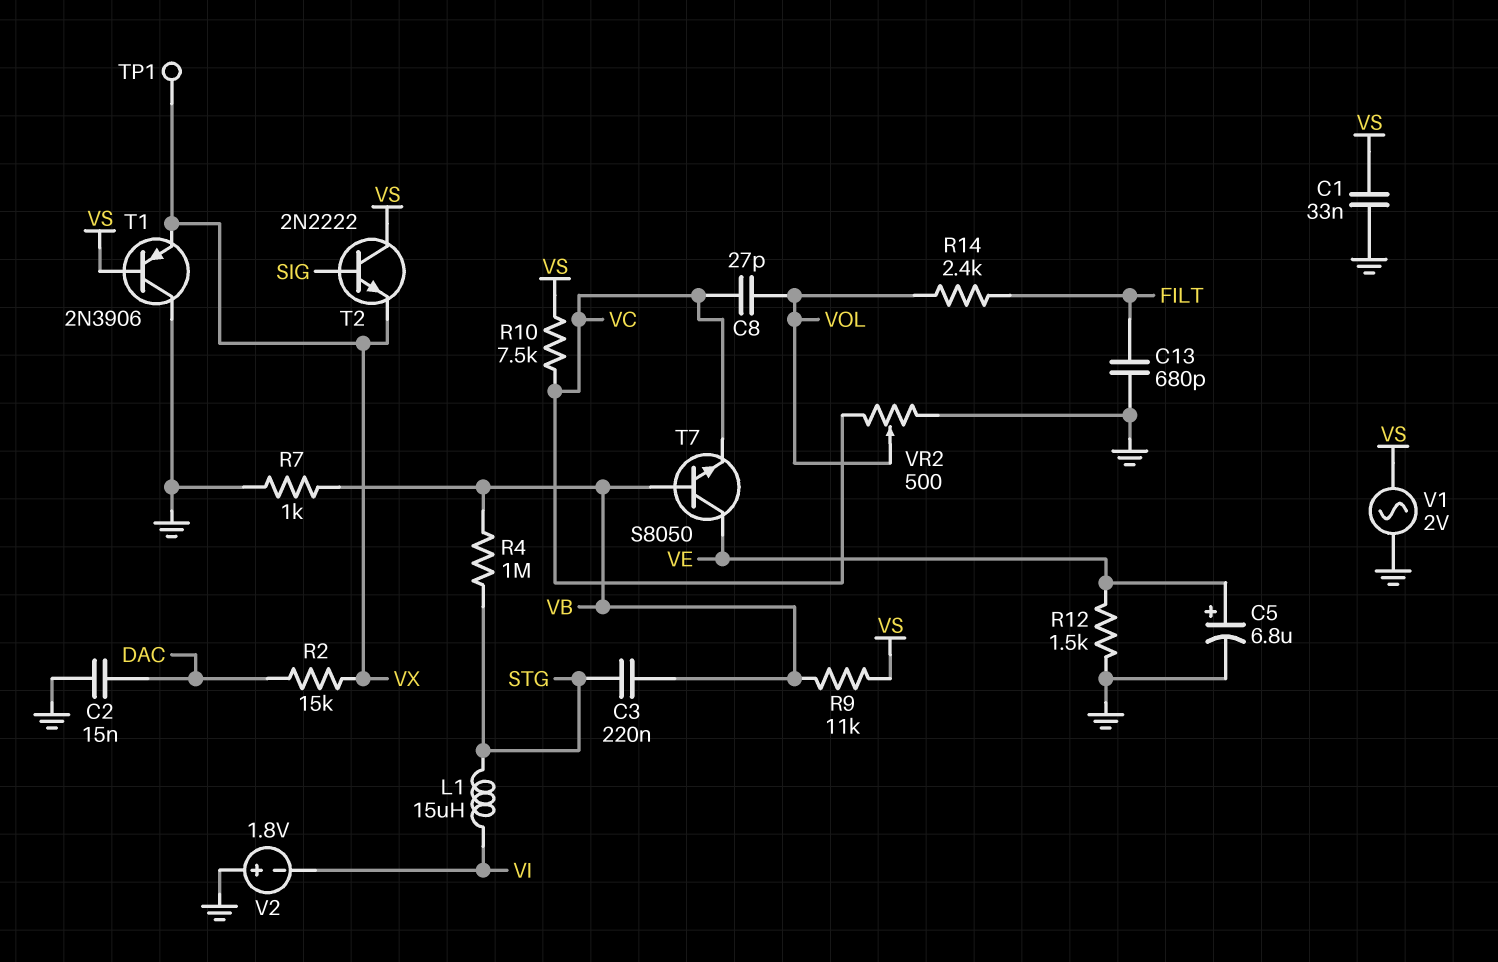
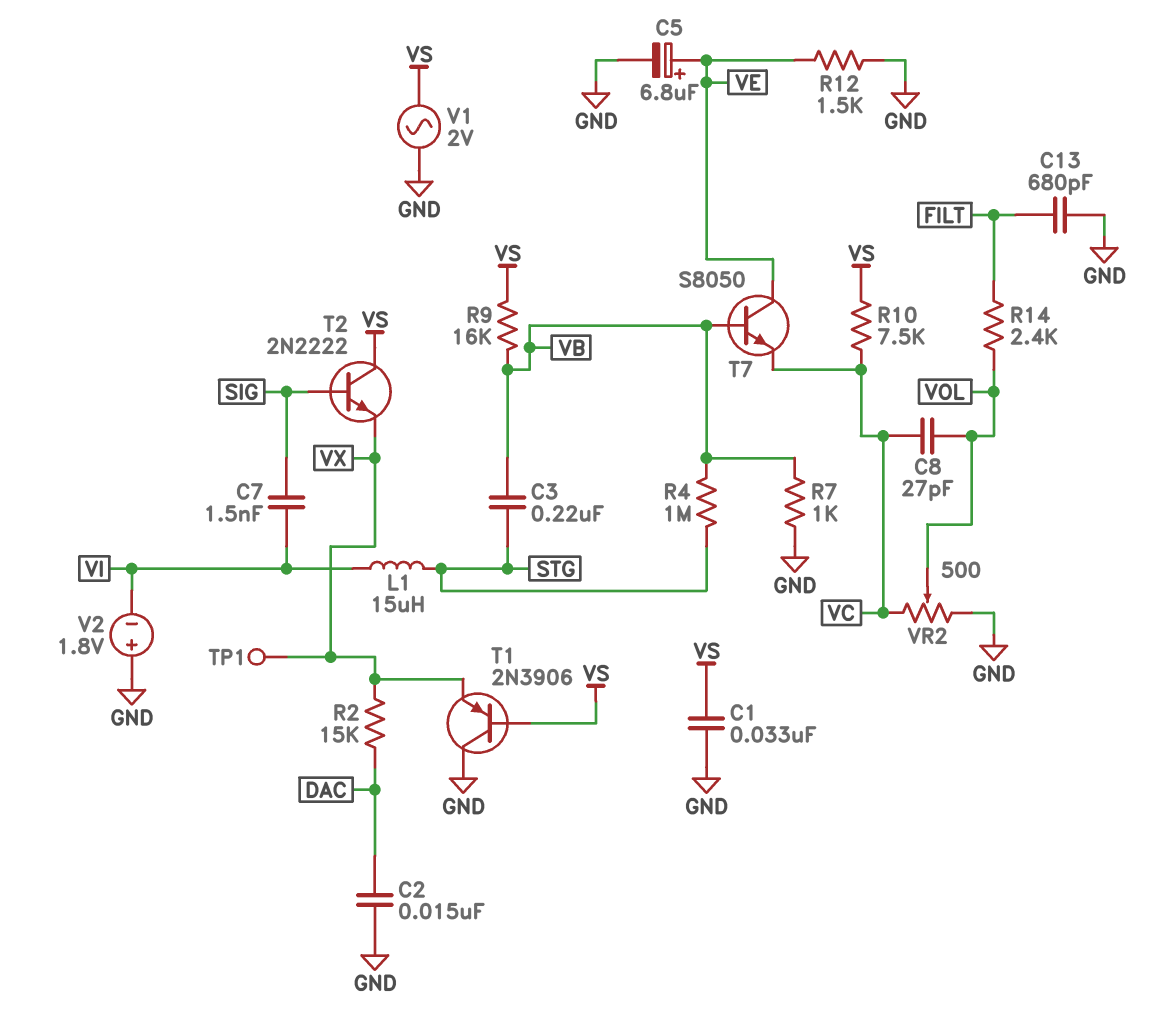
C7: none -> 1.5nF (SIG, VI)
R9: 11k (VB, VS) -> 16k (VB, VS)

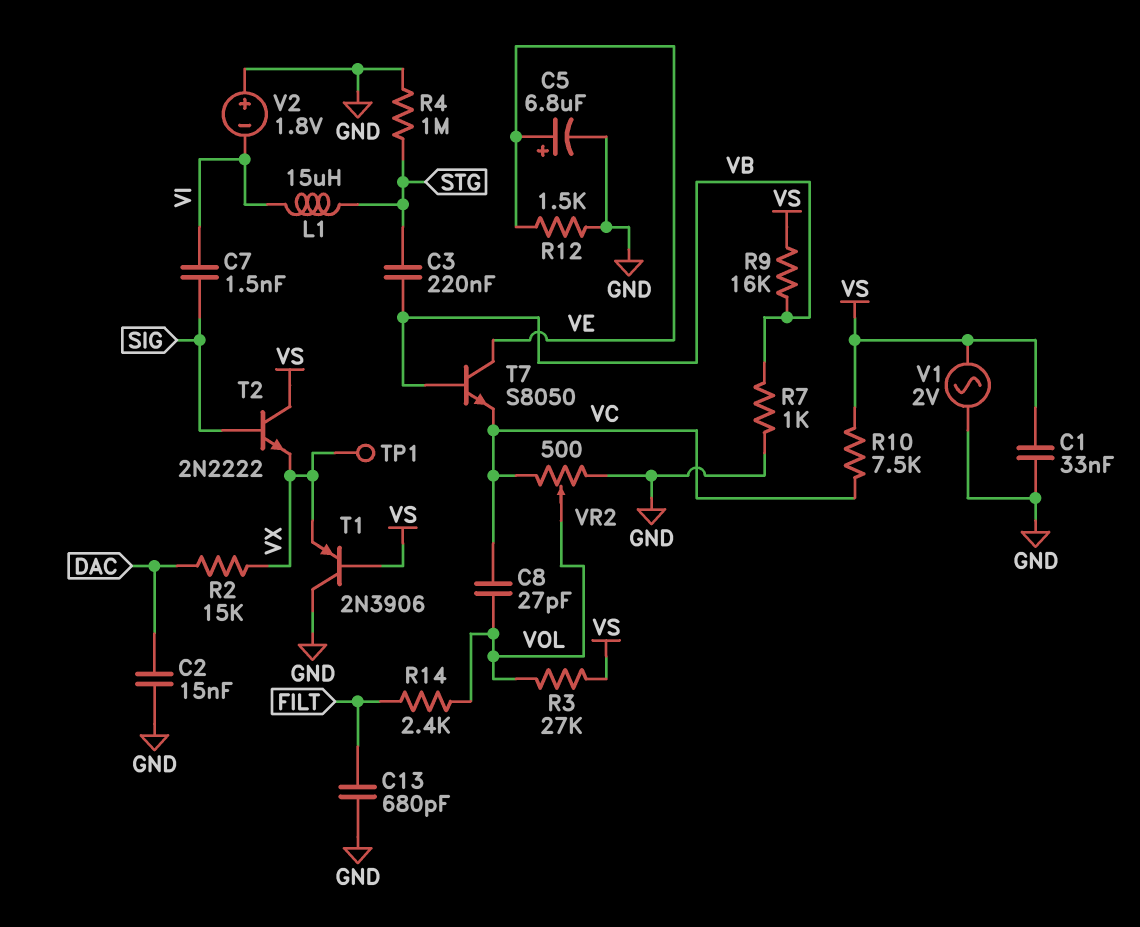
R3: none -> 27k (VOL, VS)
R4: 1M (STG, VB) -> 1M (GND, STG)

